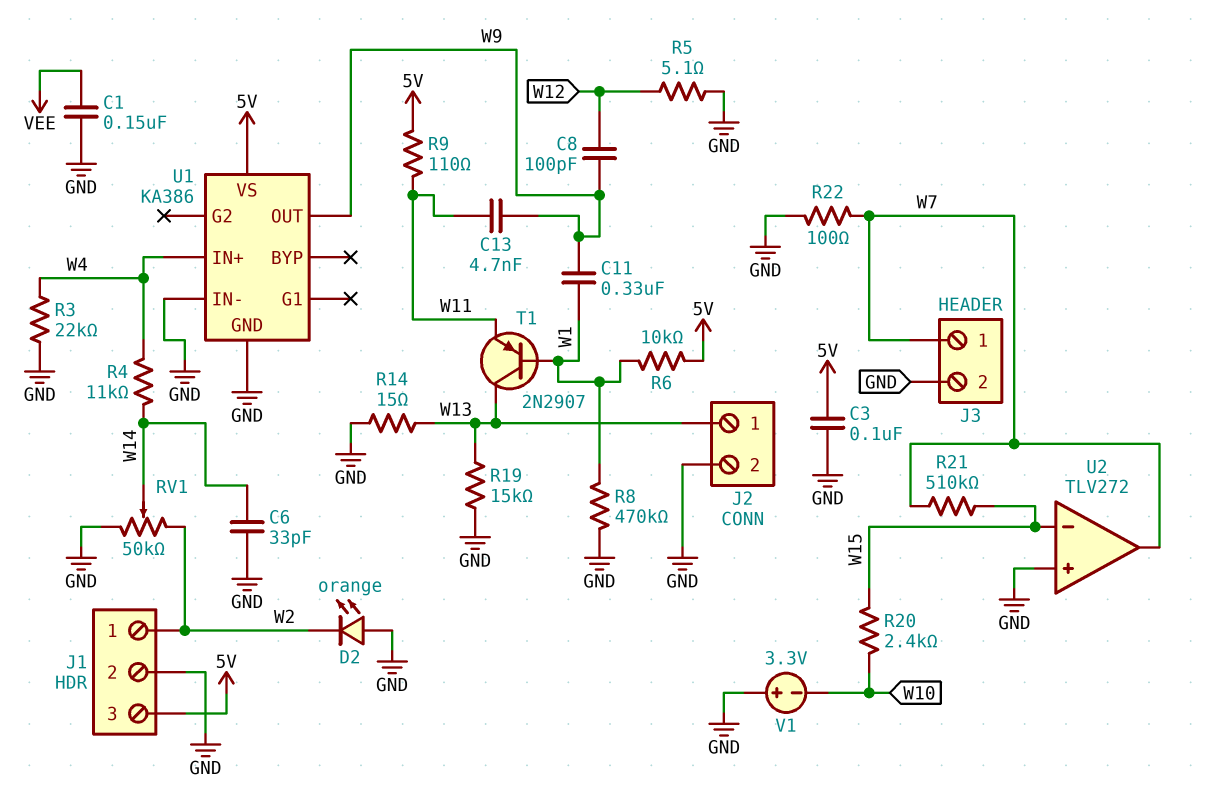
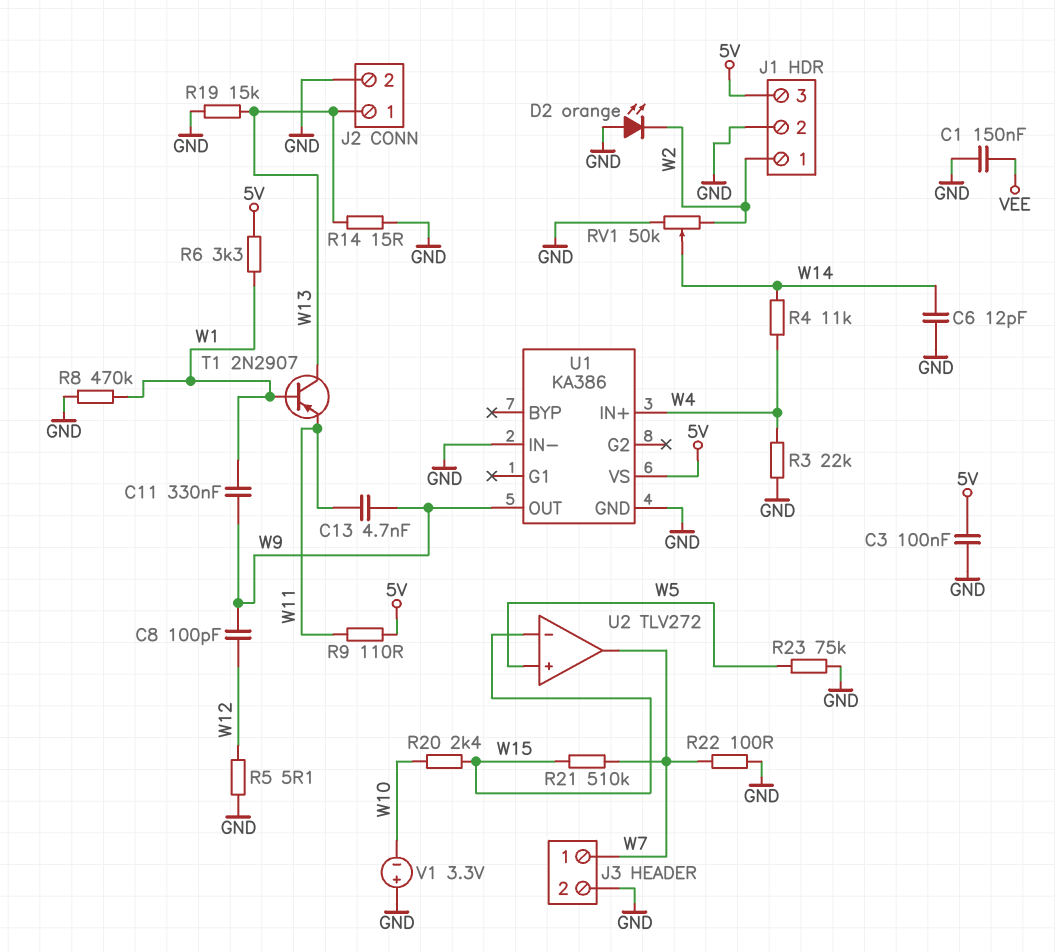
C6: 33pF (GND, W14) -> 12pF (GND, W14)
R6: 10k (5V, W1) -> 3.3k (5V, W1)
R23: none -> 75k (GND, W5)
U2 pin in+: GND -> W5

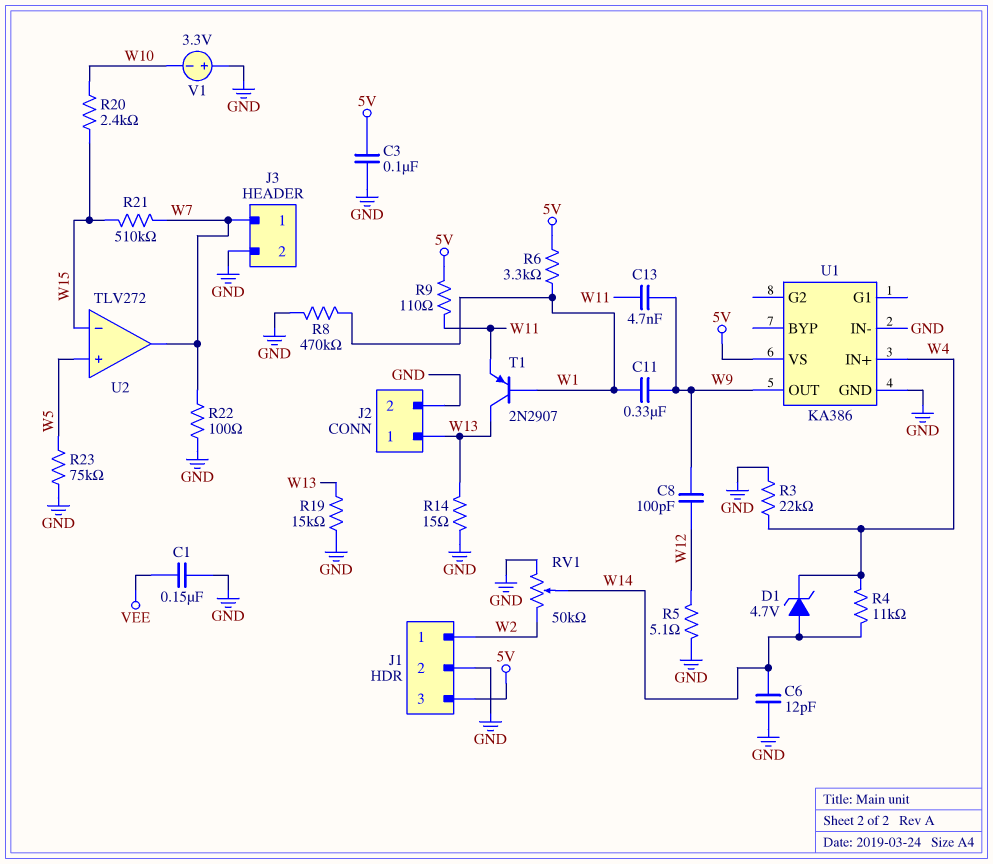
D1: none -> zener 4.7V (A W14, K W4)
D2: LED orange (A GND, K W2) -> none

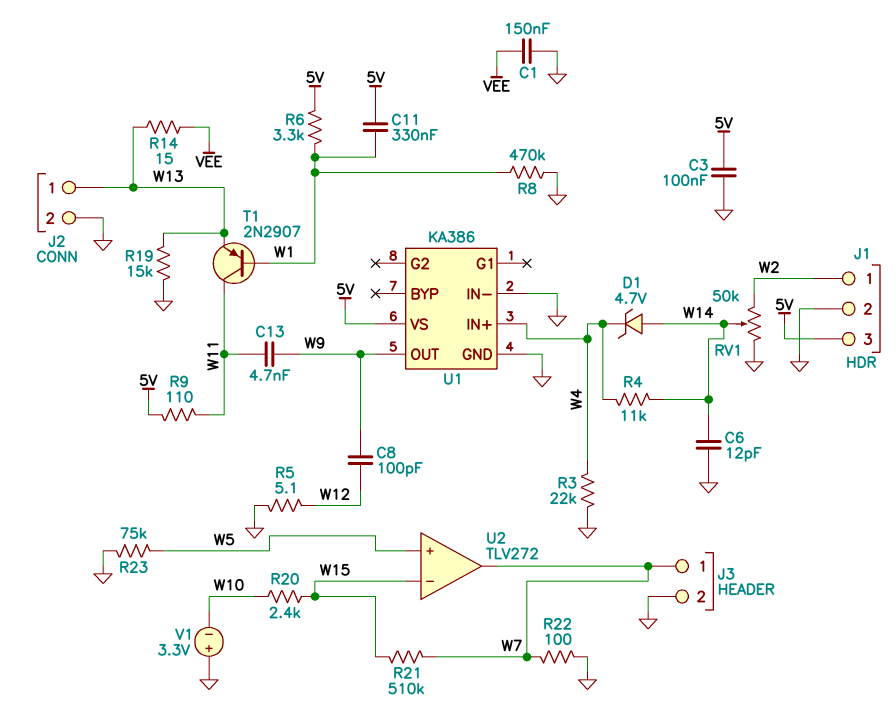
C11: 330nF (W1, W9) -> 330nF (5V, W1)
R14: 15 (GND, W13) -> 15 (VEE, W13)
T1: PNP 2N2907 (B W1, C W13, E W11) -> PNP 2N2907 (B W1, C W11, E W13)

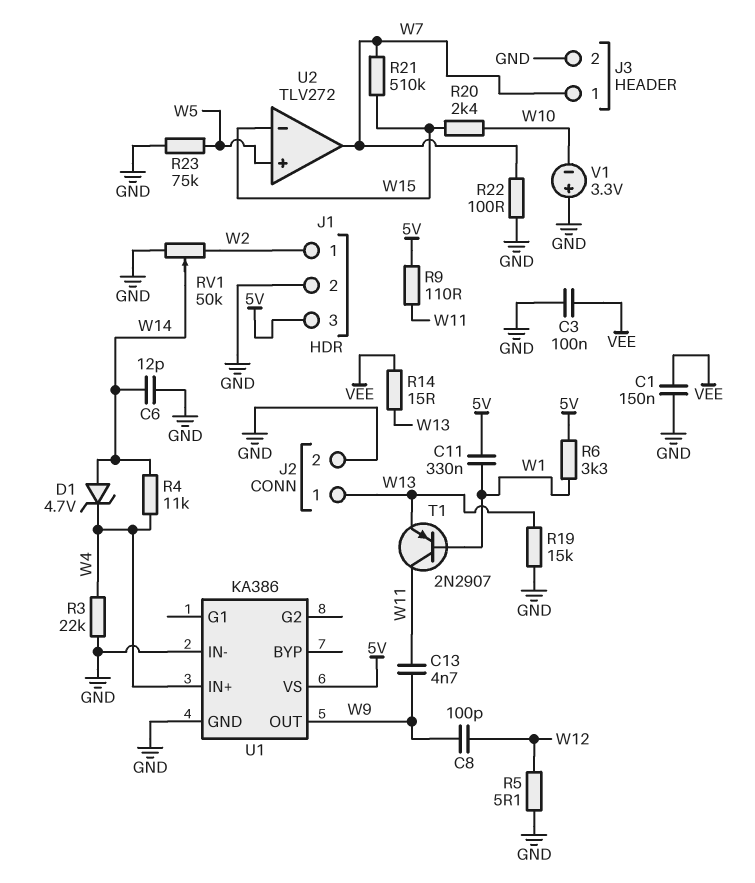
C3: 100nF (5V, GND) -> 100nF (GND, VEE)
R8: 470k (GND, W1) -> none

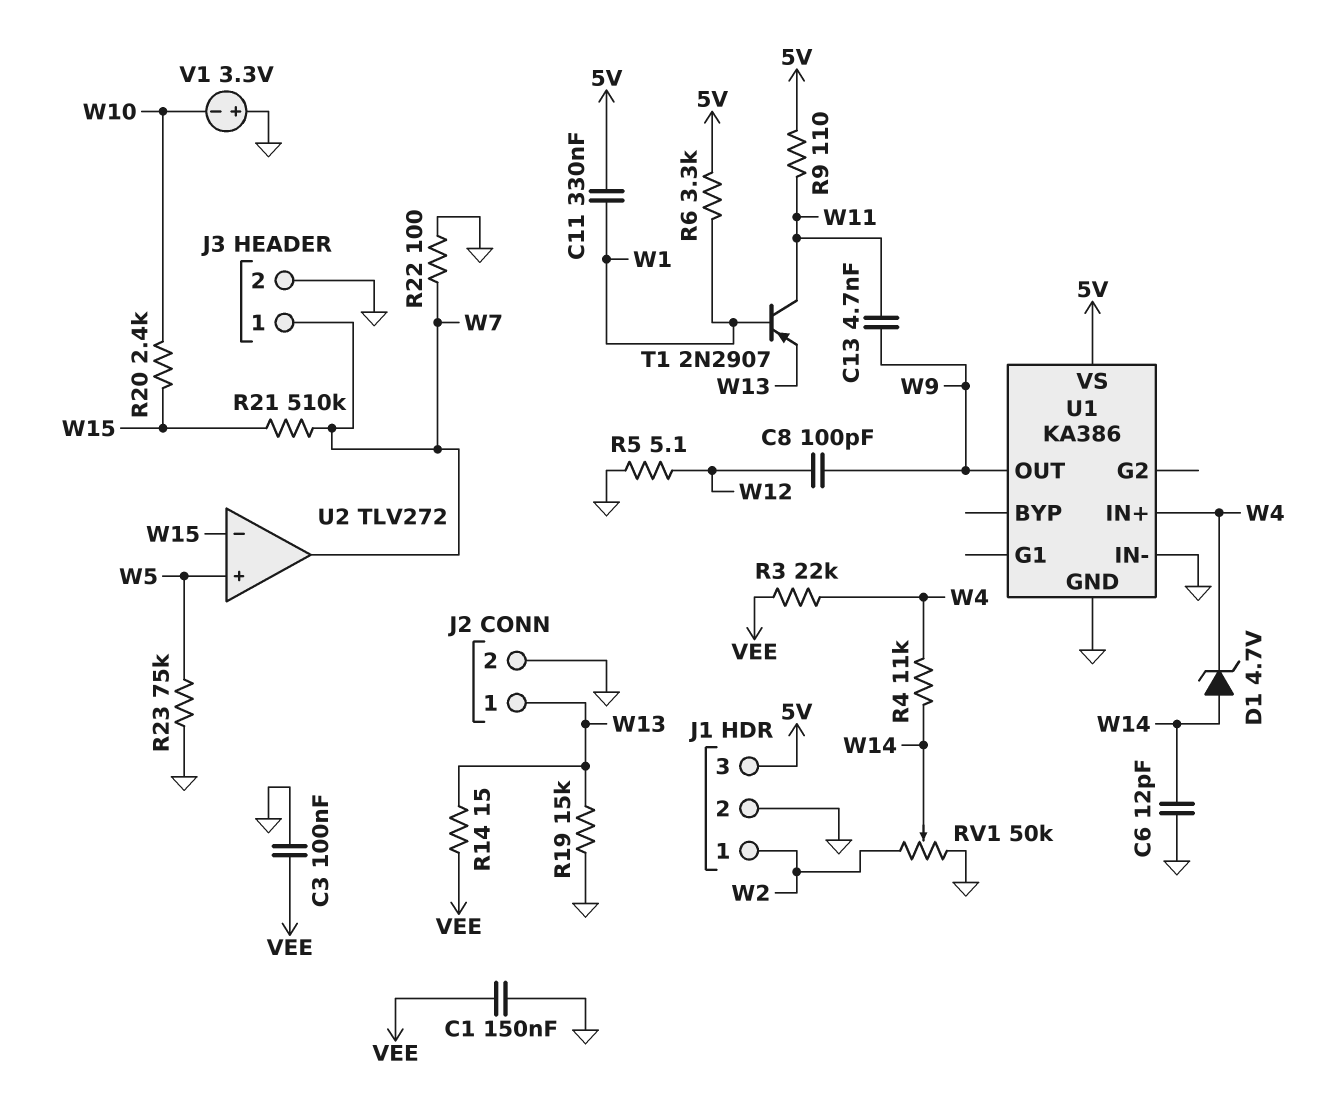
R3: 22k (GND, W4) -> 22k (VEE, W4)

